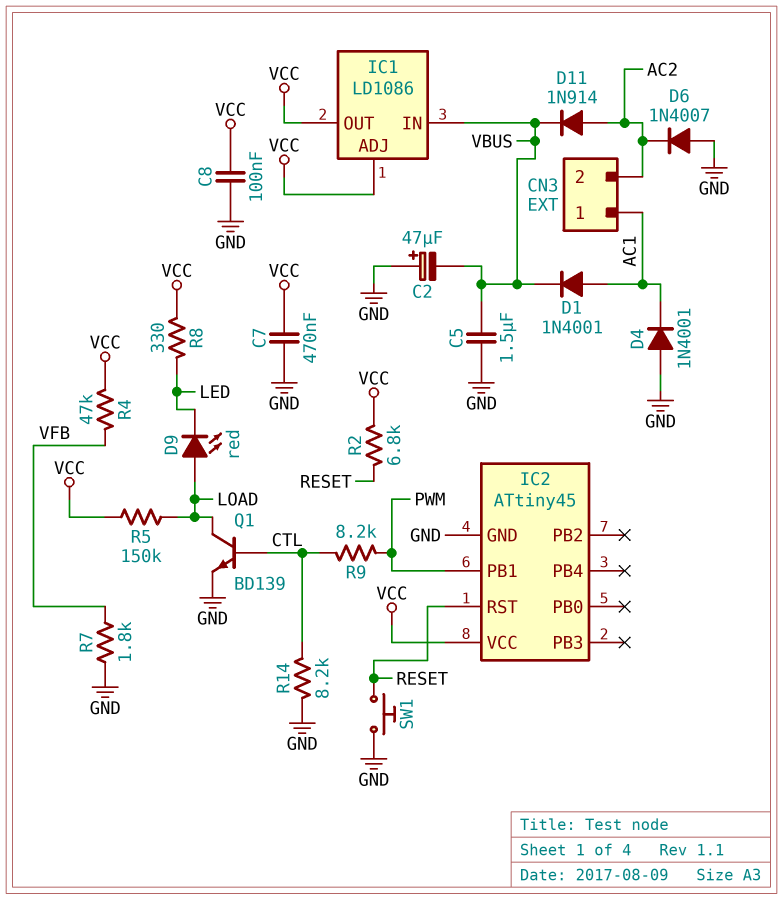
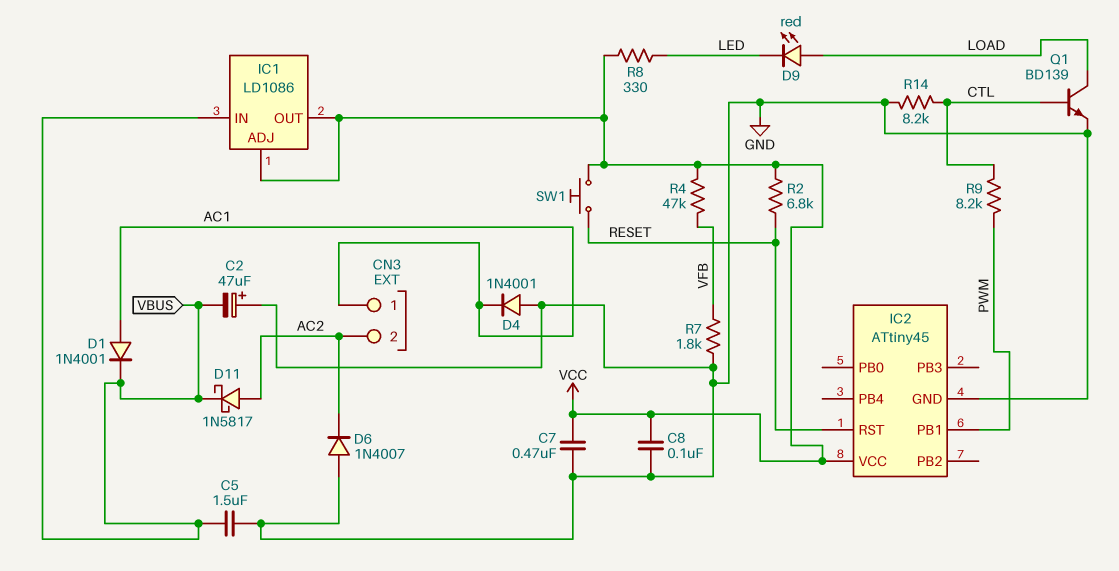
D11: diode 1N914 (A AC2, K VBUS) -> schottky 1N5817 (A AC2, K VBUS)
R5: 150k (LOAD, VCC) -> none
SW1: button (GND, RESET) -> button (RESET, VCC)

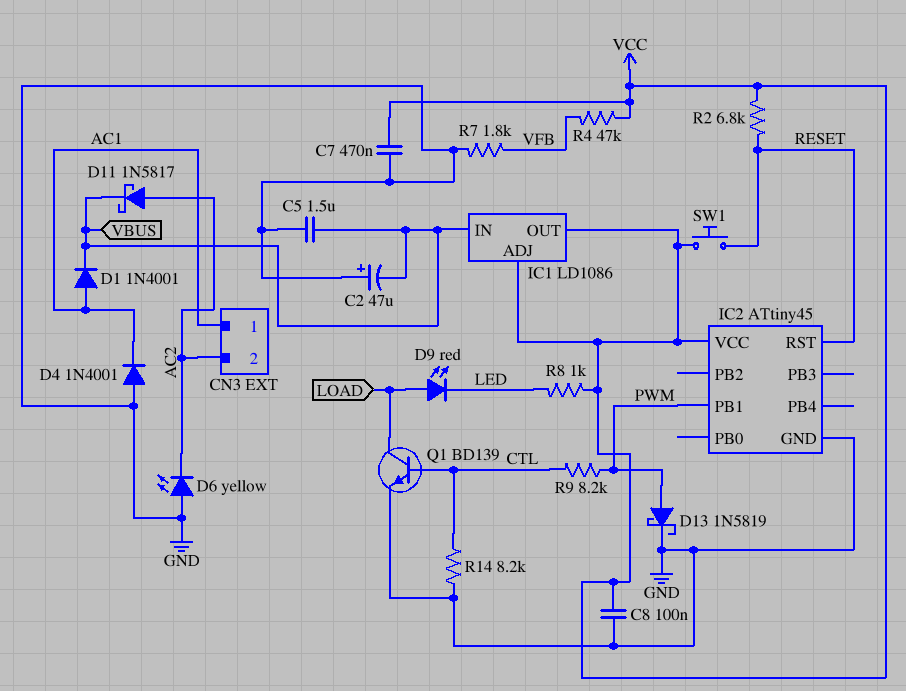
D6: diode 1N4007 (A GND, K AC2) -> LED yellow (A GND, K AC2)
D13: none -> schottky 1N5819 (A PWM, K GND)
R8: 330 (LED, VCC) -> 1k (LED, VCC)

